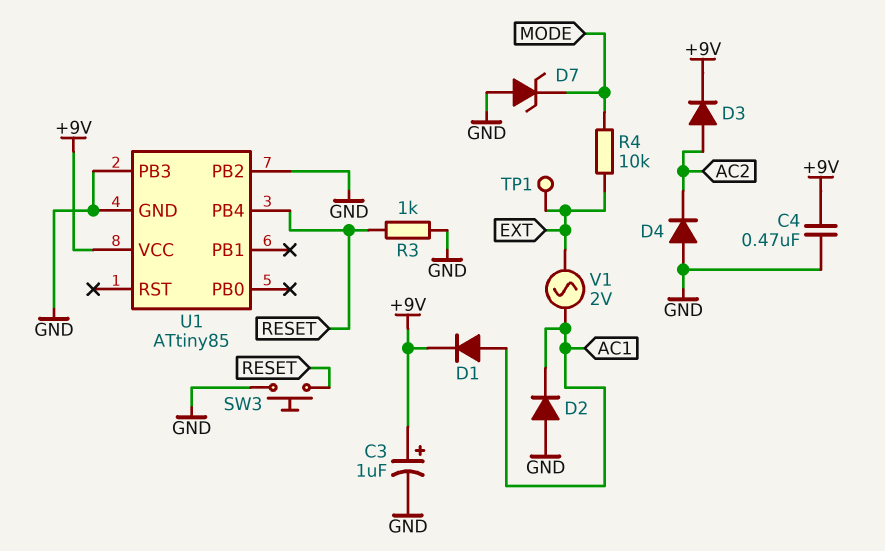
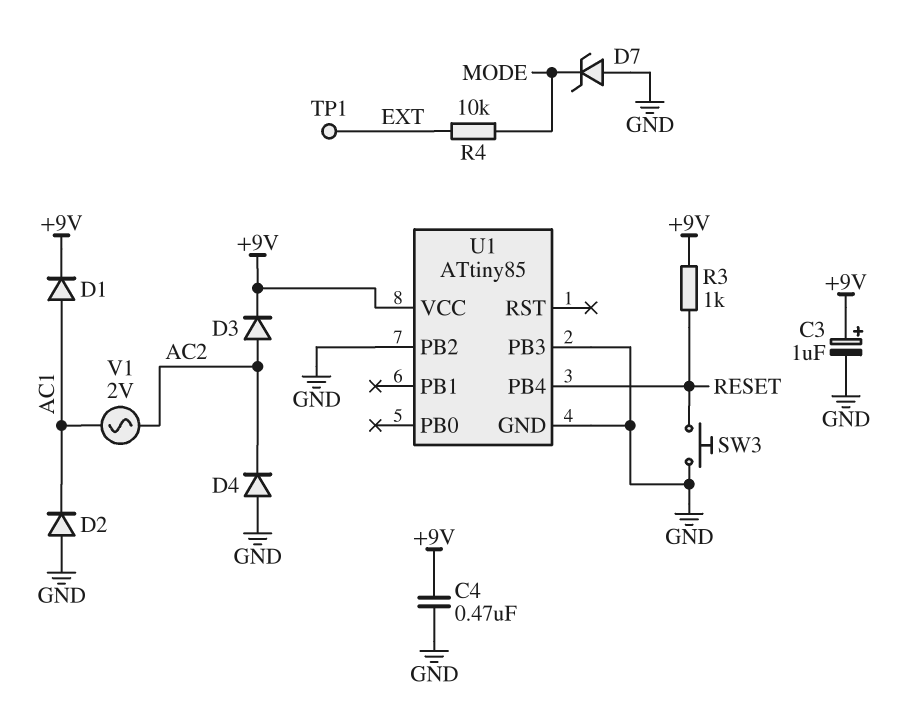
R3: 1k (GND, RESET) -> 1k (+9V, RESET)
V1: AC 2V (AC1, EXT) -> AC 2V (AC1, AC2)

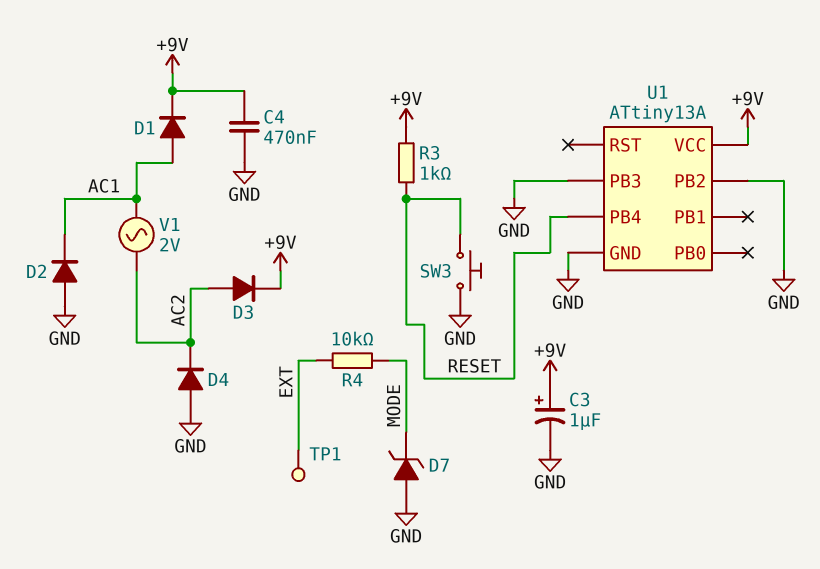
U1: ATtiny85 -> ATtiny13A

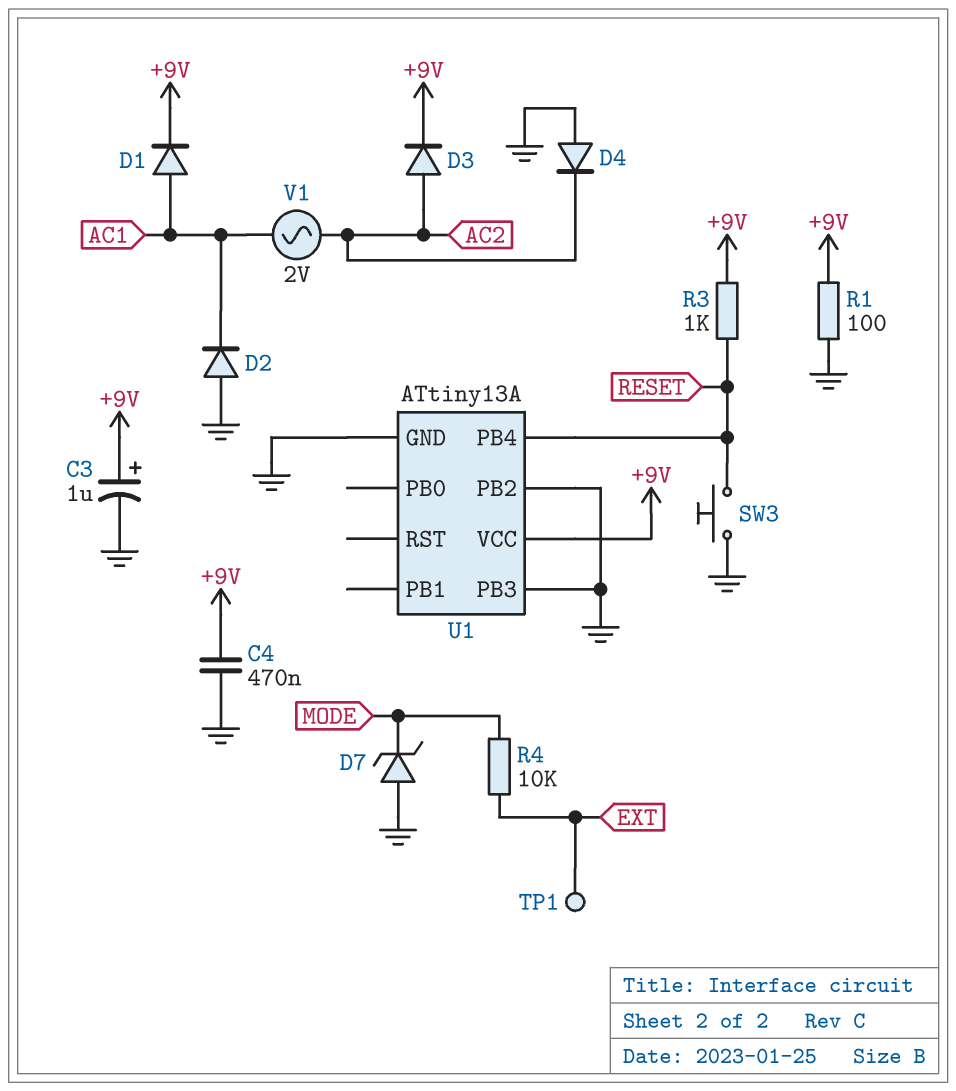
R1: none -> 100 (+9V, GND)

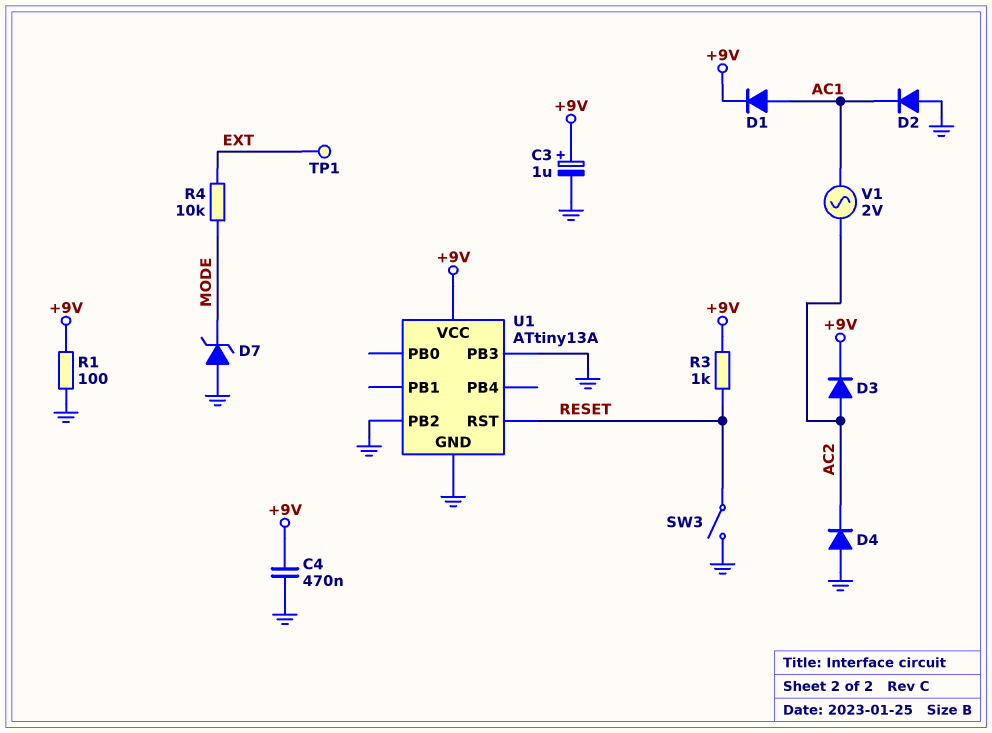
SW3: button (GND, RESET) -> switch (GND, RESET)
U1 pin PB4: RESET -> none
U1 pin RST: none -> RESET

